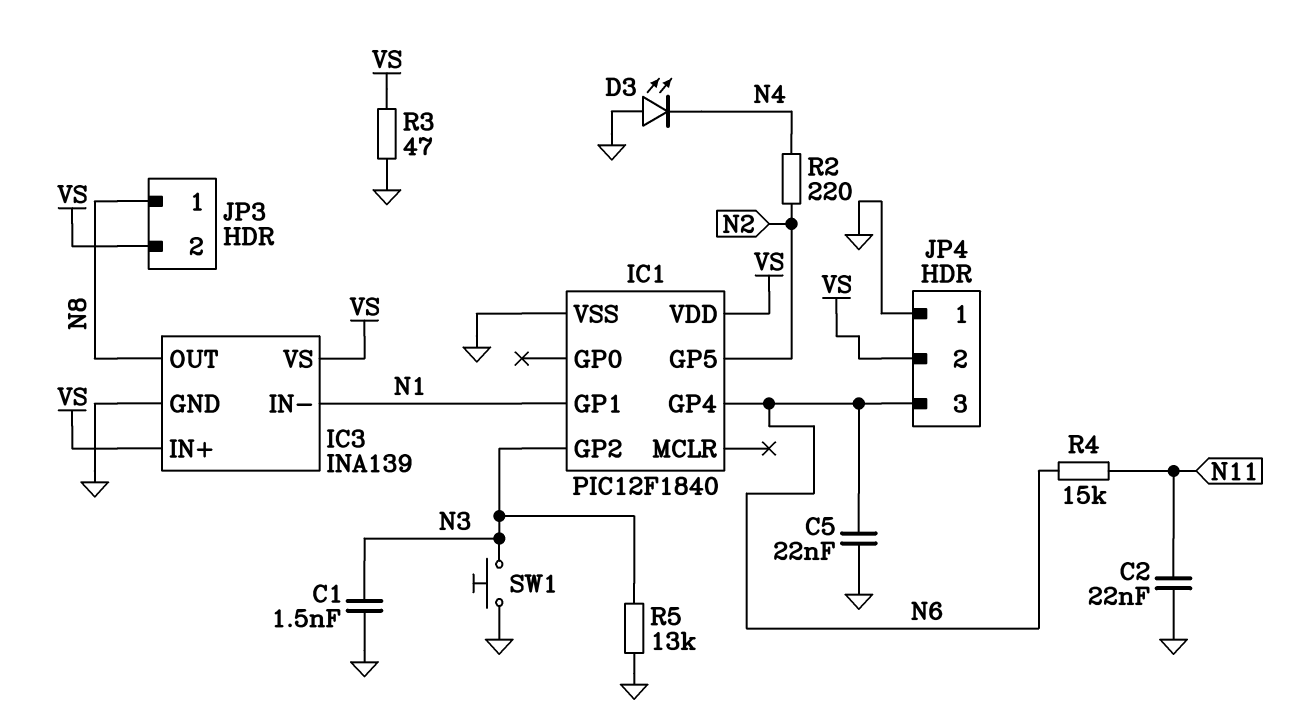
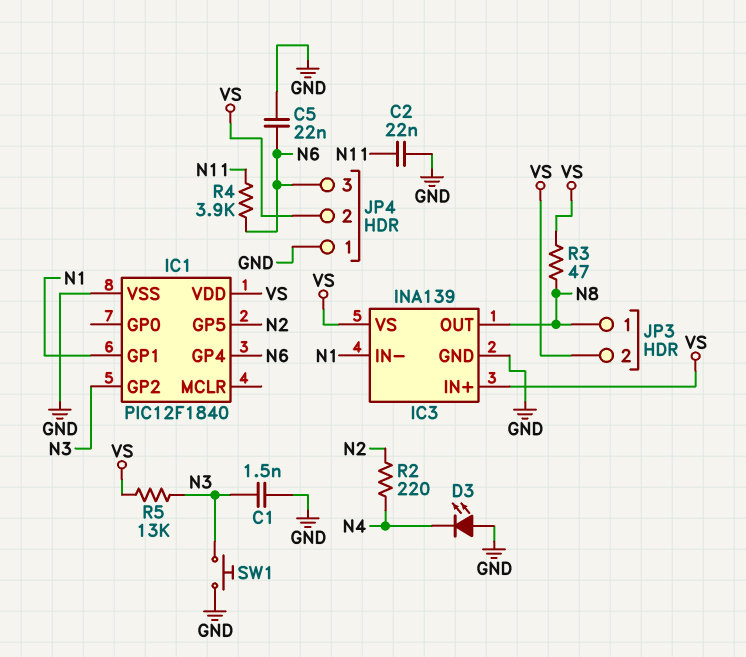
R3: 47 (GND, VS) -> 47 (N8, VS)
R4: 15k (N6, N11) -> 3.9k (N6, N11)
R5: 13k (GND, N3) -> 13k (N3, VS)

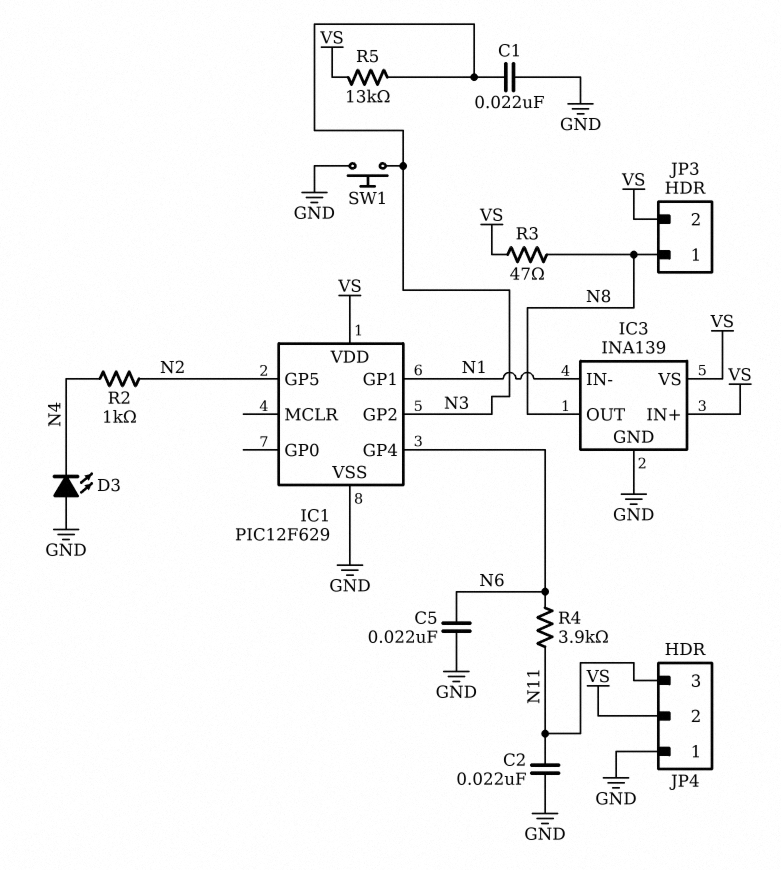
C1: 1.5nF (GND, N3) -> 22nF (GND, N3)
IC1: PIC12F1840 -> PIC12F629
JP4 pin 3: N6 -> N11
R2: 220 (N2, N4) -> 1k (N2, N4)

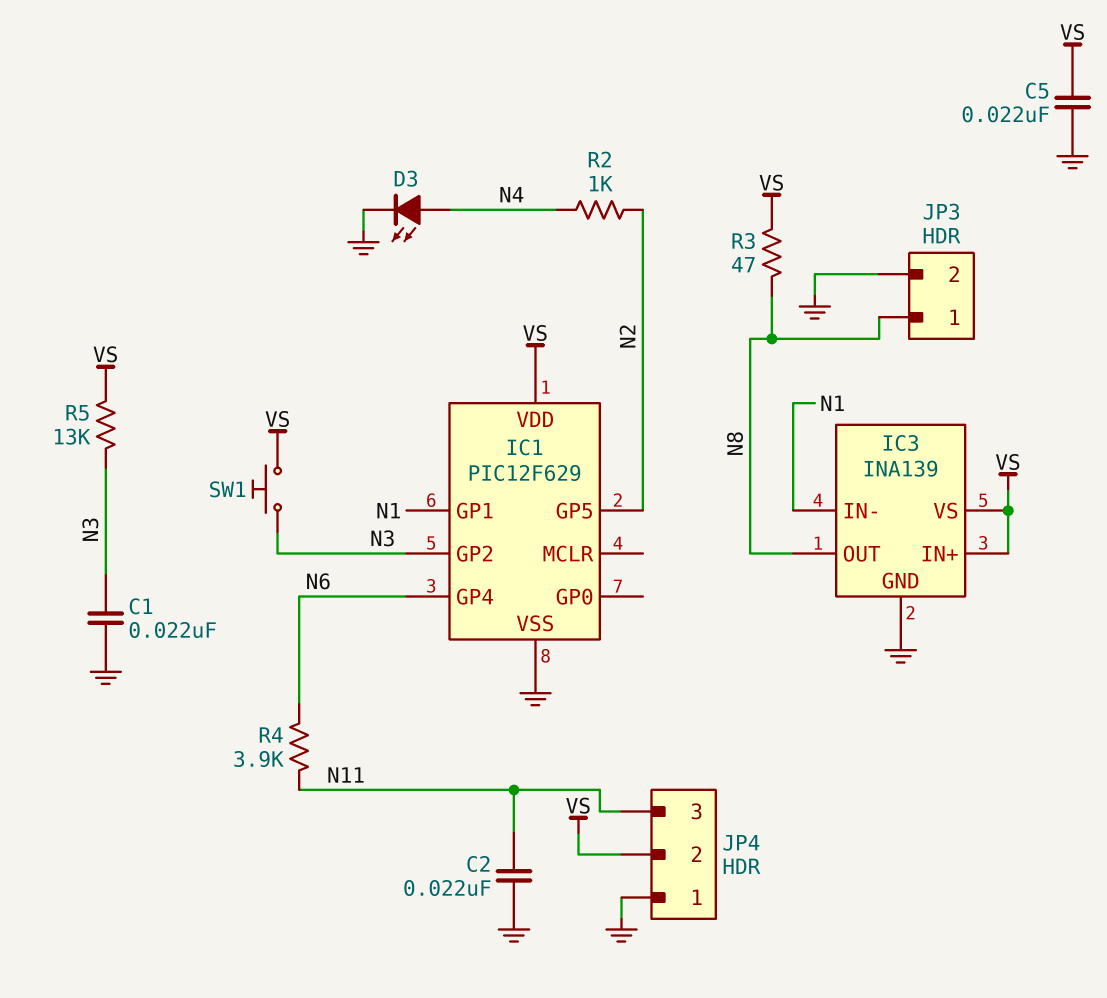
C5: 22nF (GND, N6) -> 22nF (GND, VS)
D3: LED (A GND, K N4) -> LED (A N4, K GND)
JP3 pin 2: VS -> GND
SW1: button (GND, N3) -> button (N3, VS)

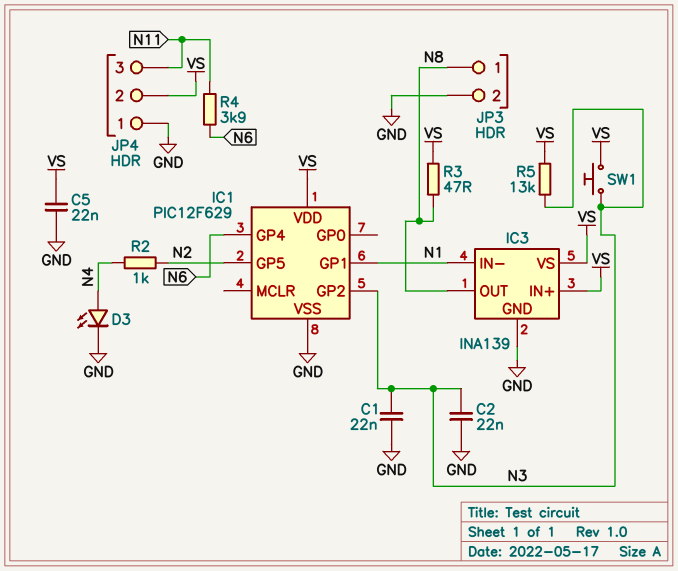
C2: 22nF (GND, N11) -> 22nF (GND, N3)

